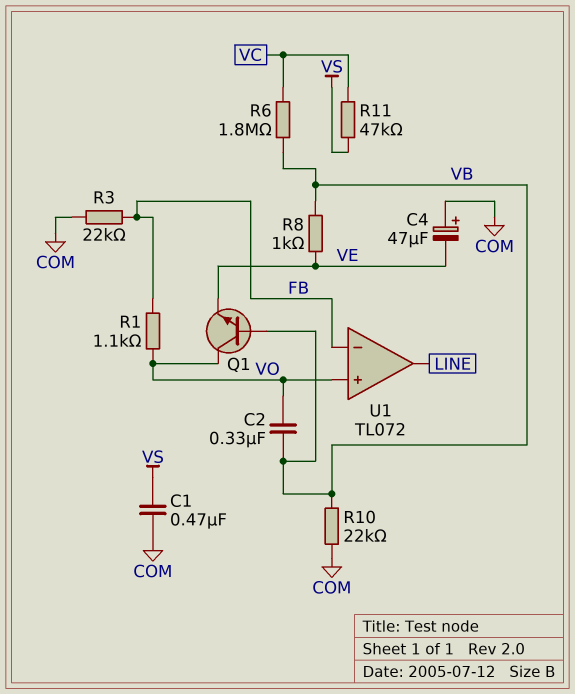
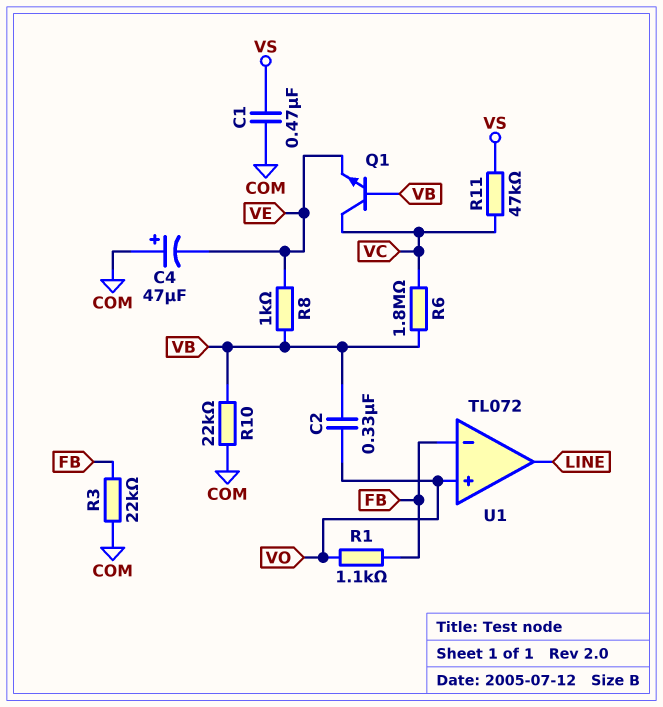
Q1: NPN (B VB, C VO, E VE) -> NPN (B VB, C VC, E VE)

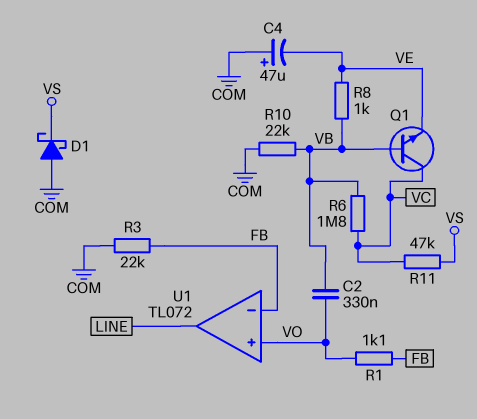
C1: 470nF (COM, VS) -> none
D1: none -> schottky (A COM, K VS)

